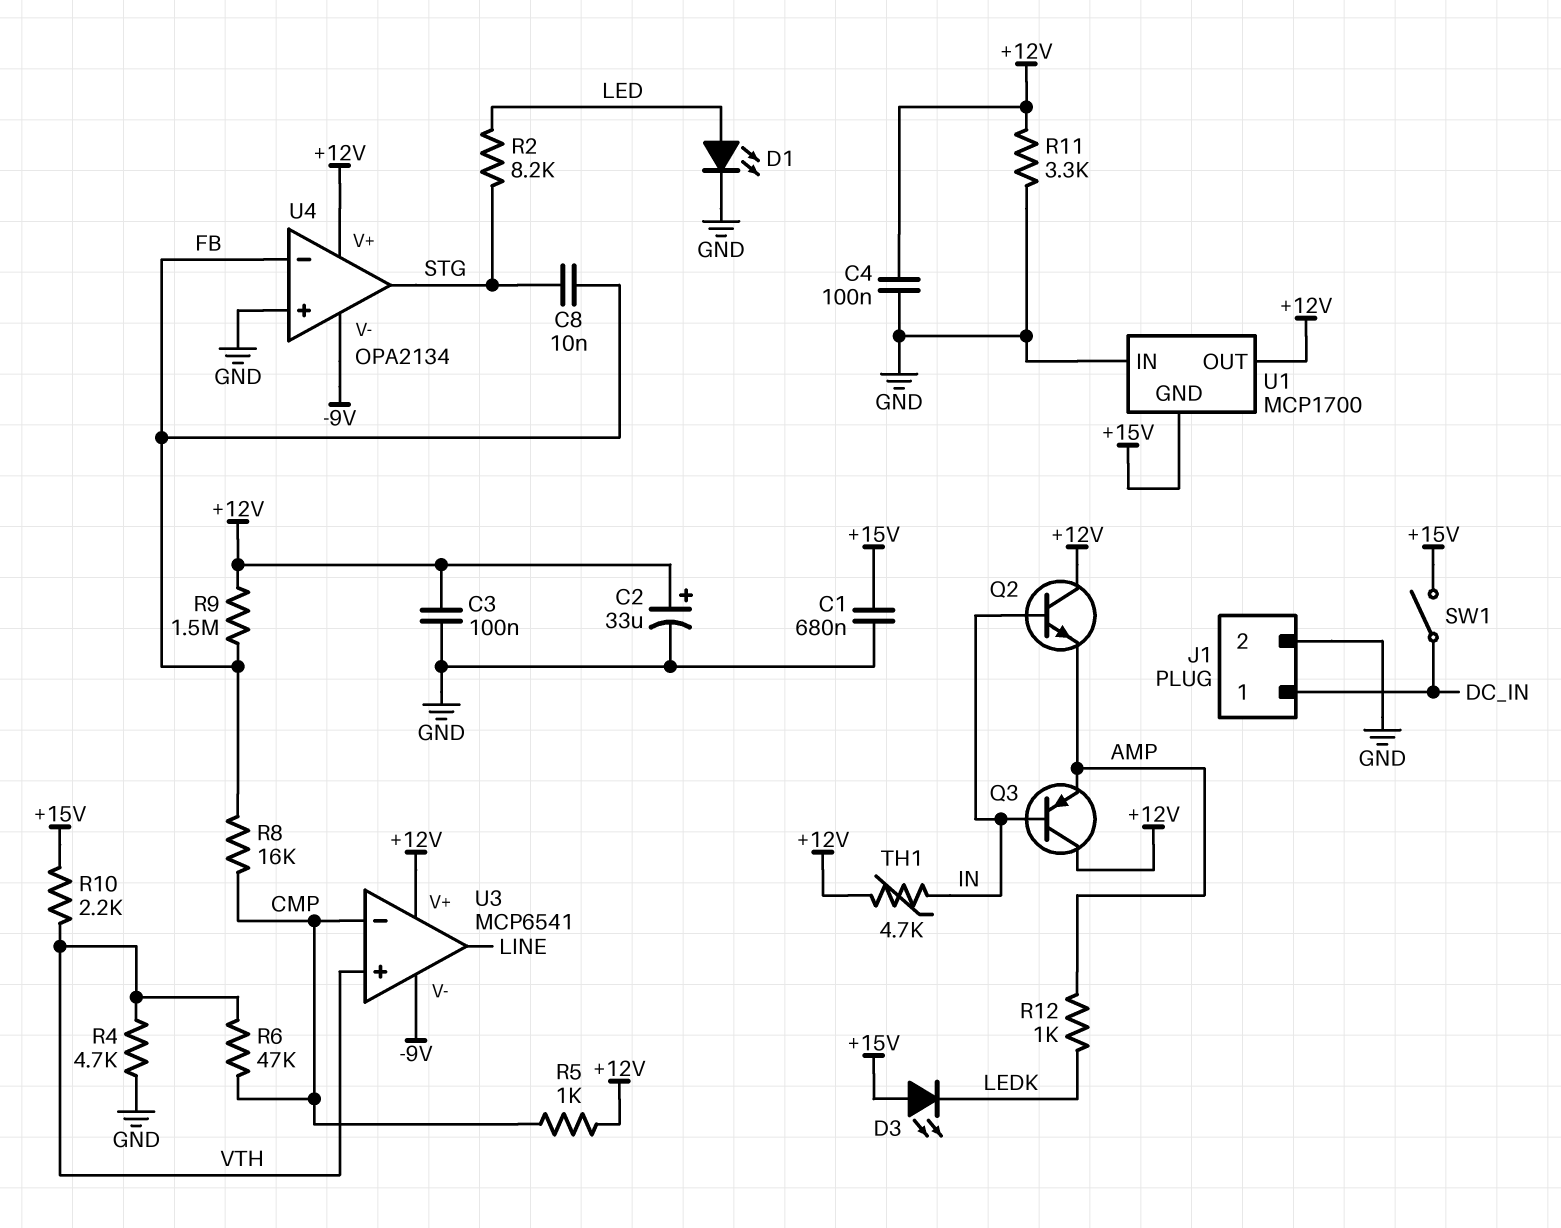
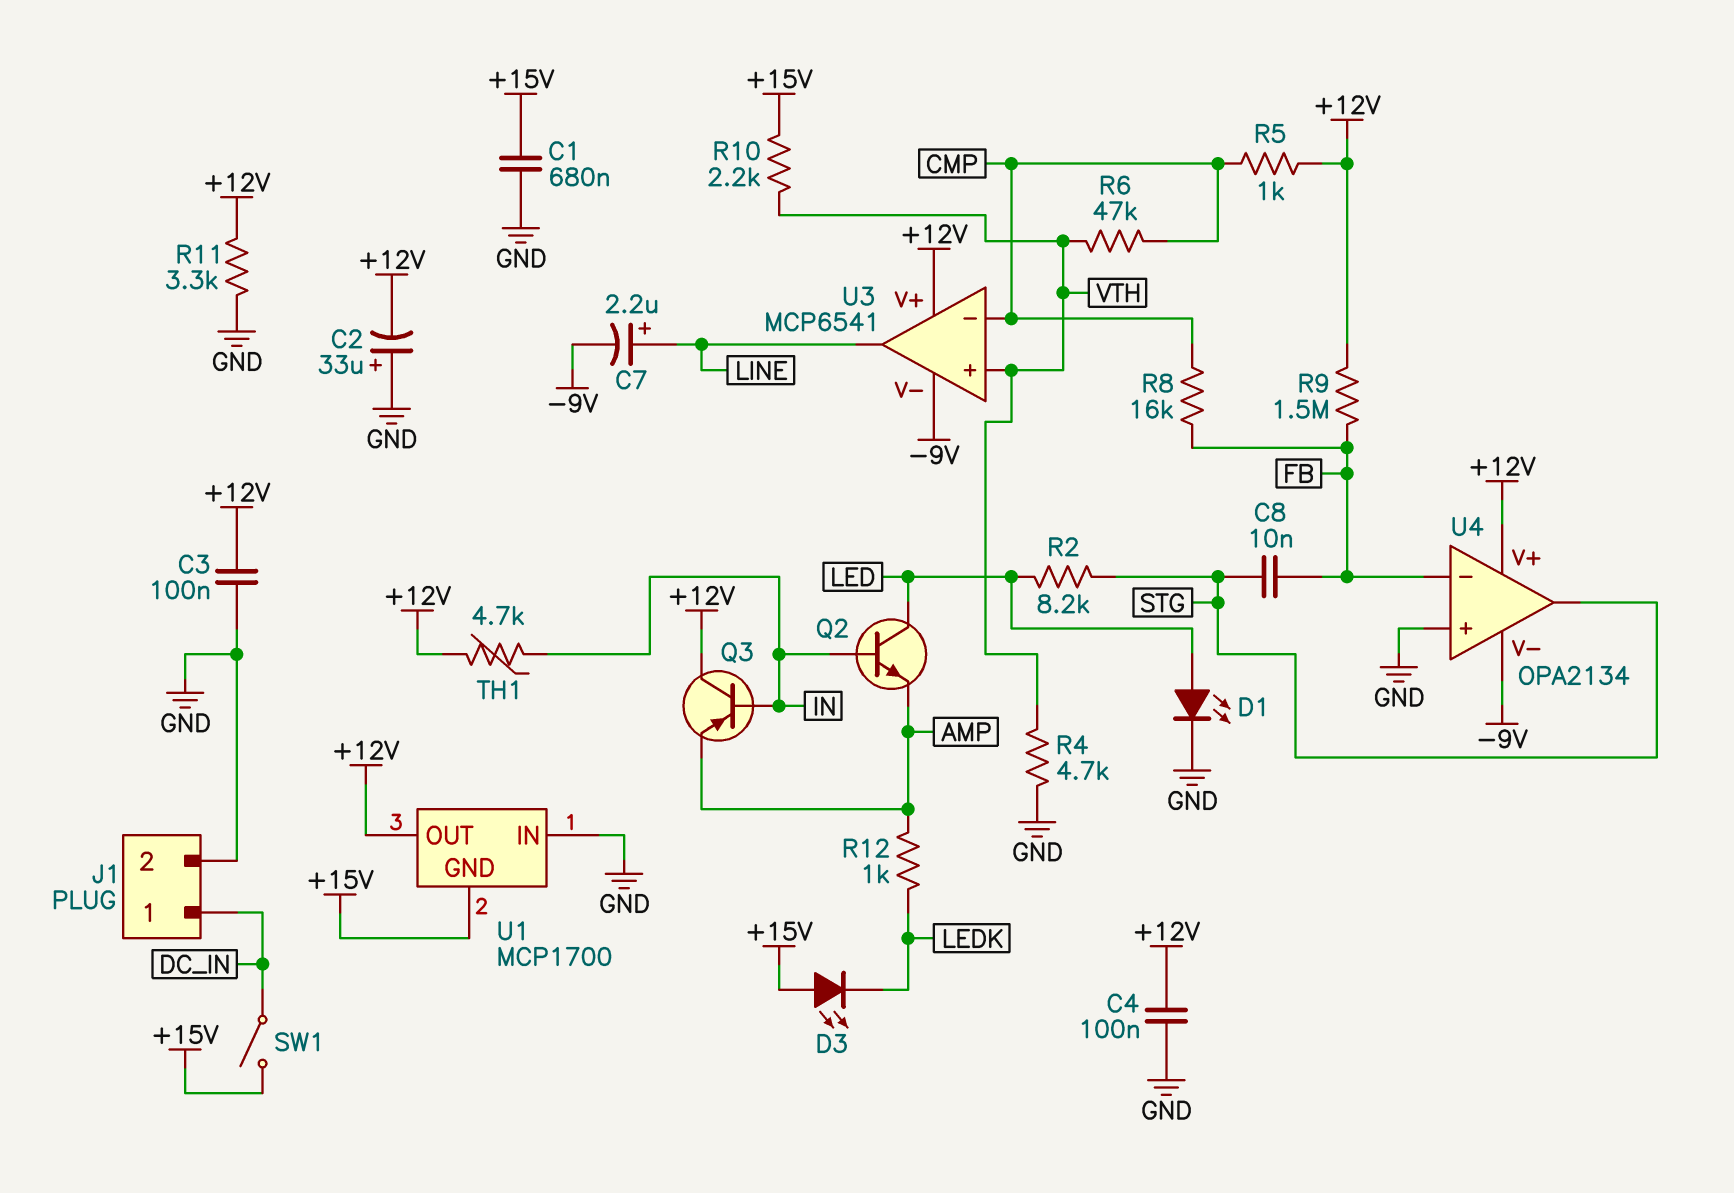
C2: 33uF (plus +12V, minus GND) -> 33uF (plus GND, minus +12V)
C7: none -> 2.2uF (plus LINE, minus -9V)
Q2: NPN (B IN, C +12V, E AMP) -> NPN (B IN, C LED, E AMP)

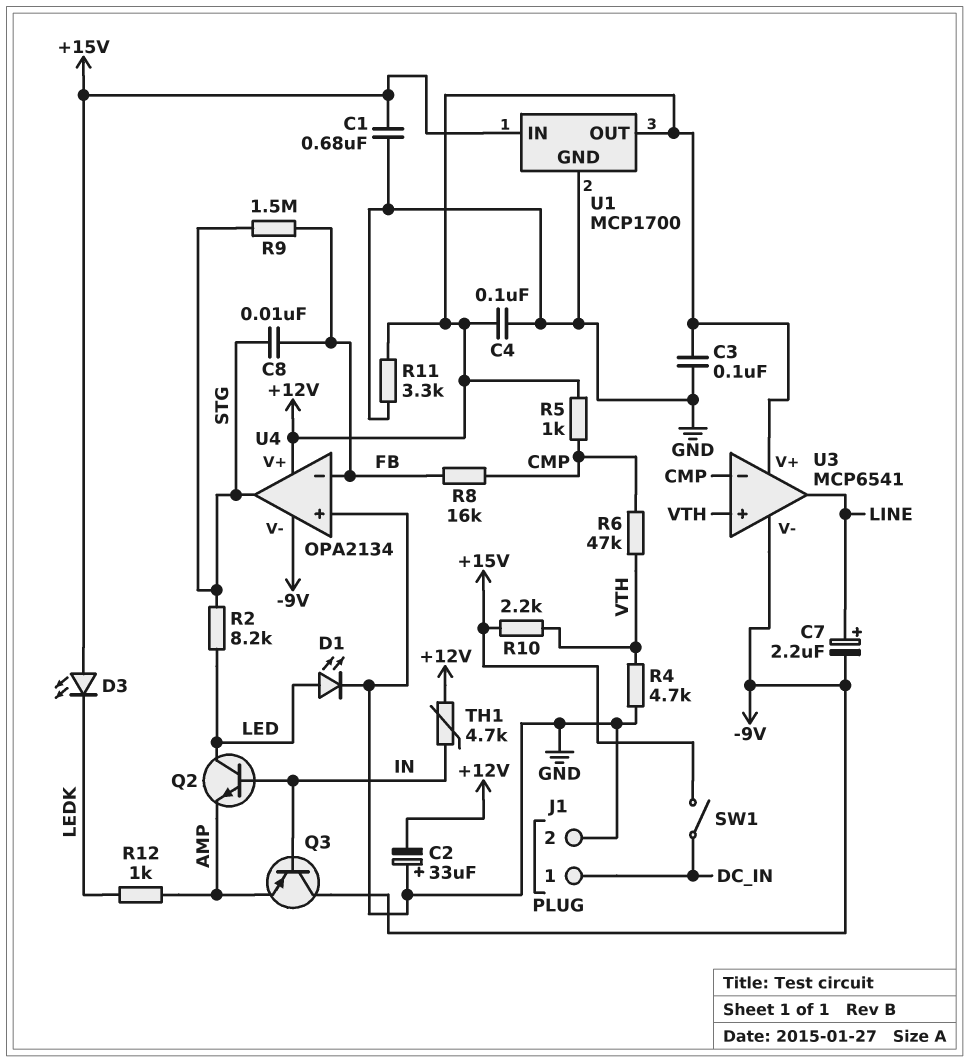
Q3: PNP (B IN, C +12V, E AMP) -> PNP (B IN, C -9V, E AMP)
R9: 1.5M (+12V, FB) -> 1.5M (FB, STG)
U1 pin GND: +15V -> GND
U1 pin IN: GND -> +15V

